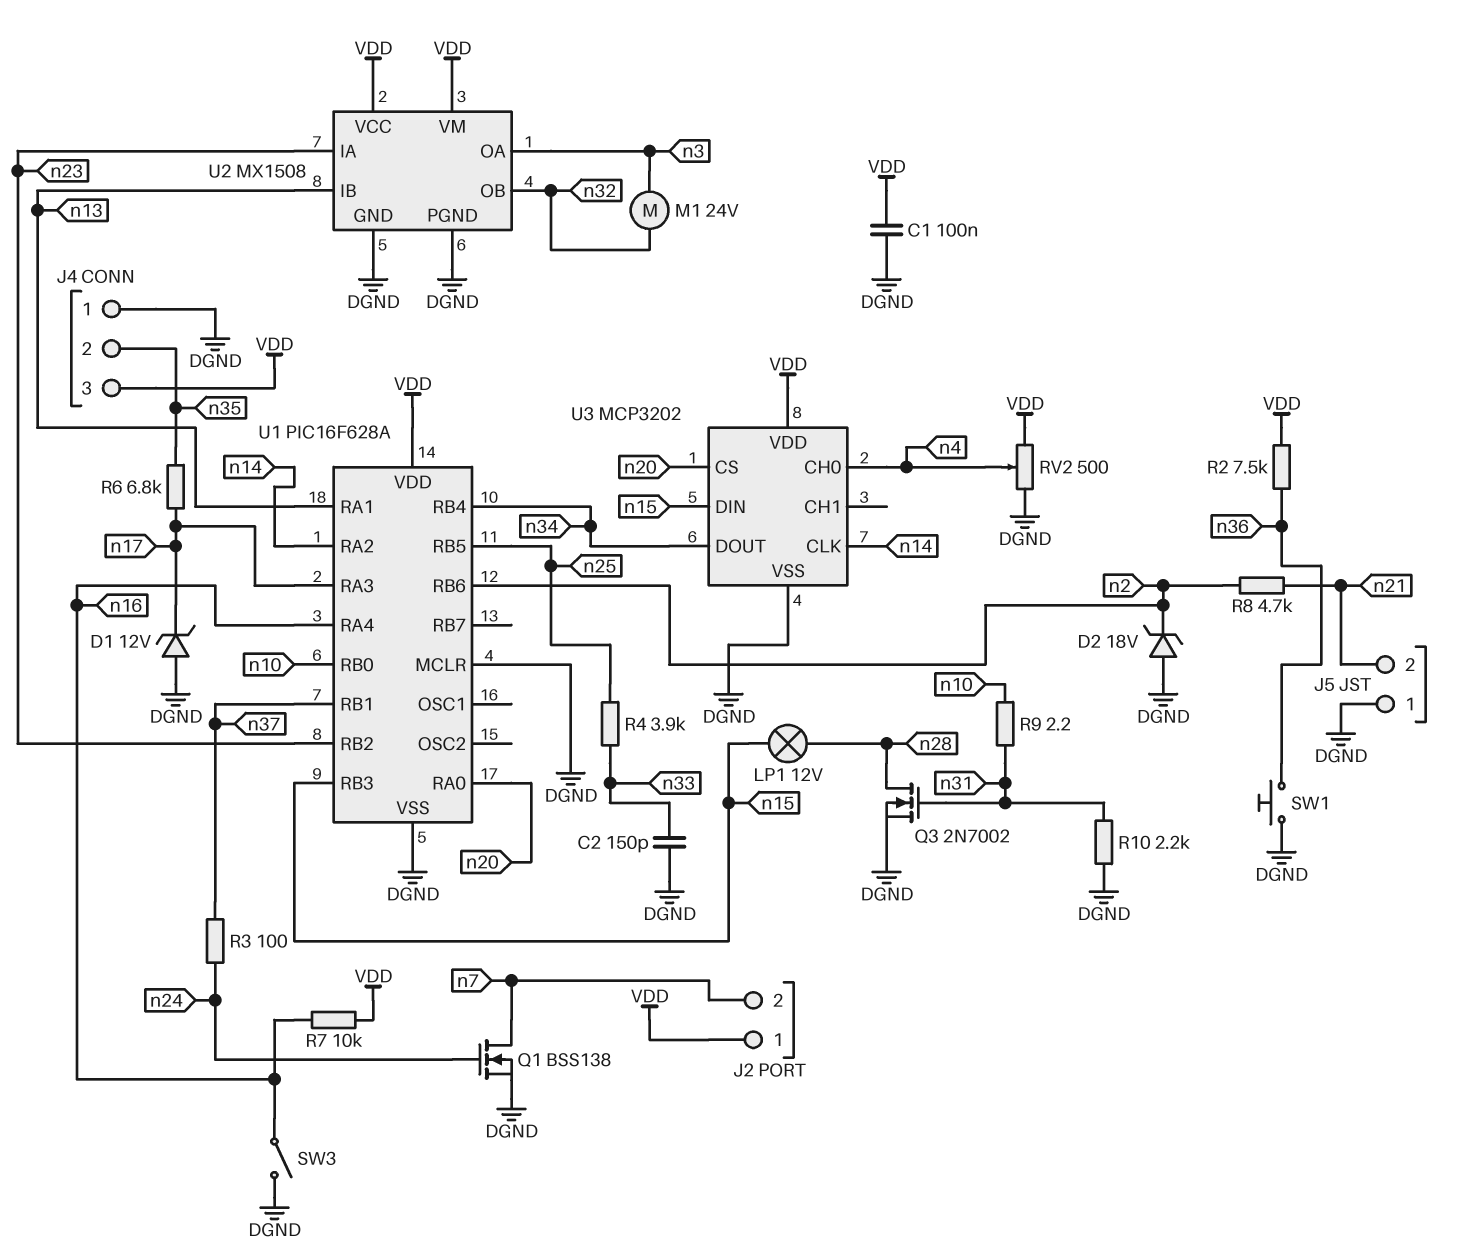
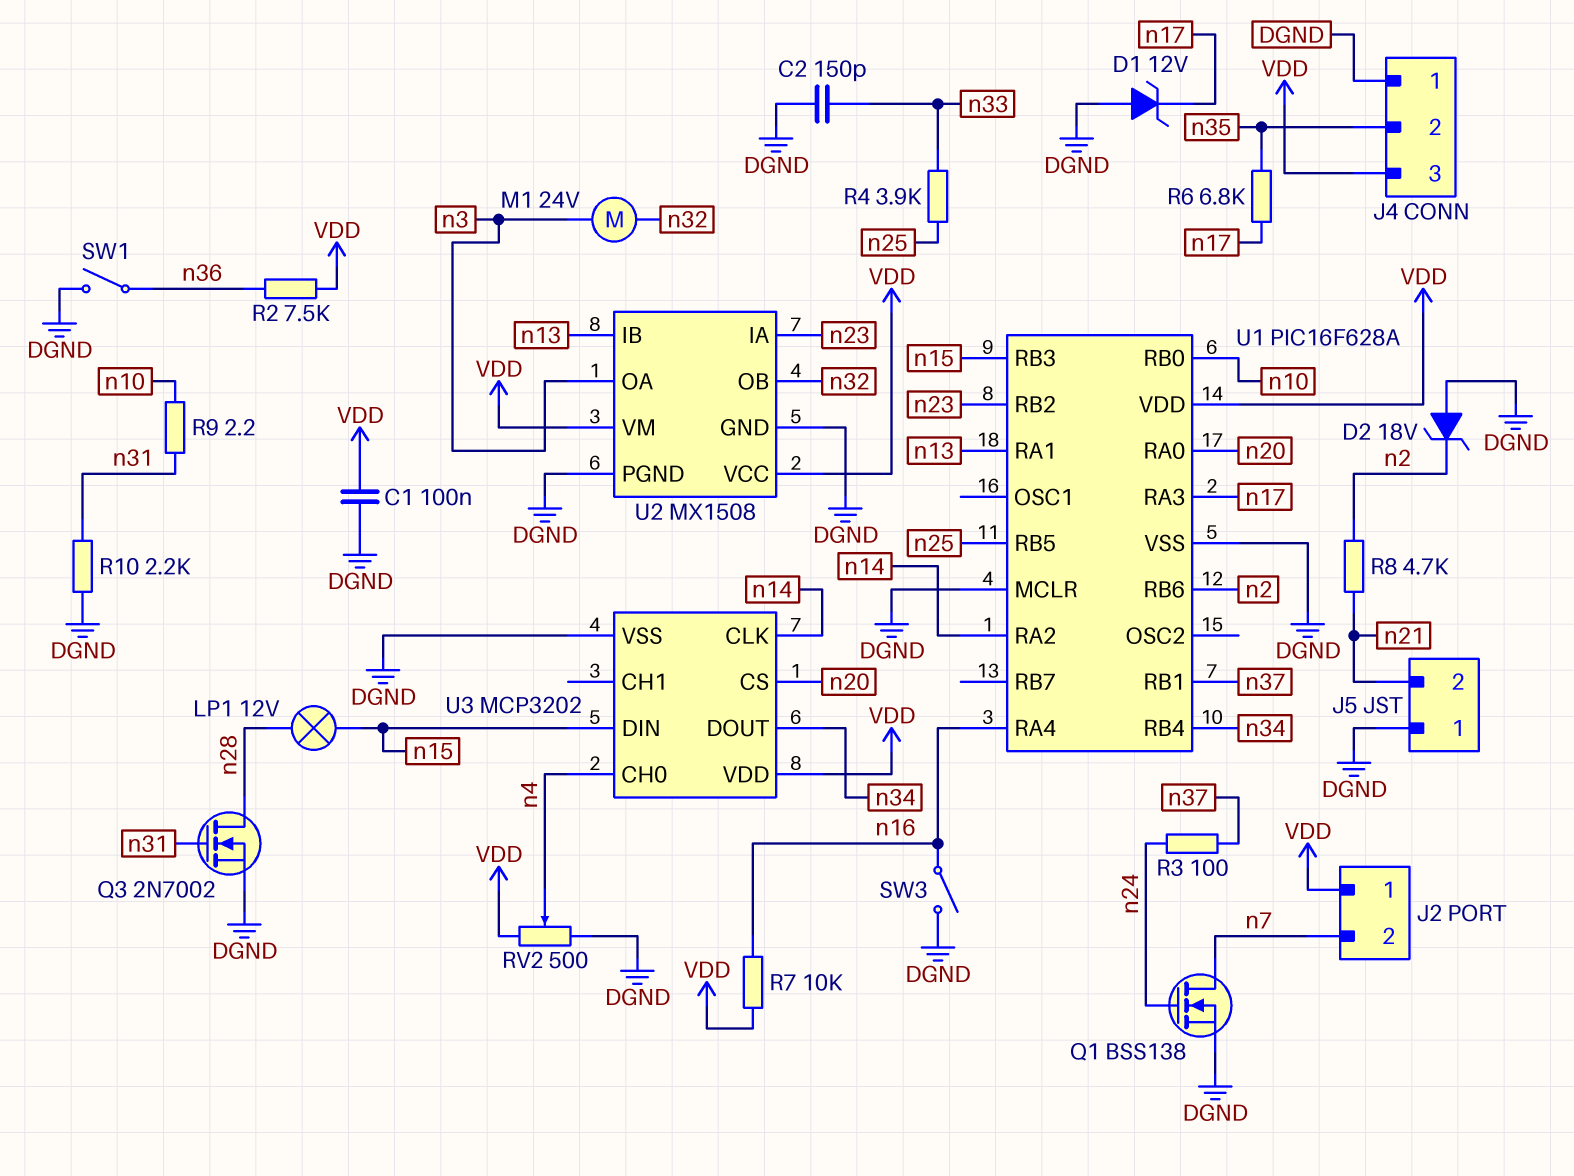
SW1: button (DGND, n36) -> switch (DGND, n36)

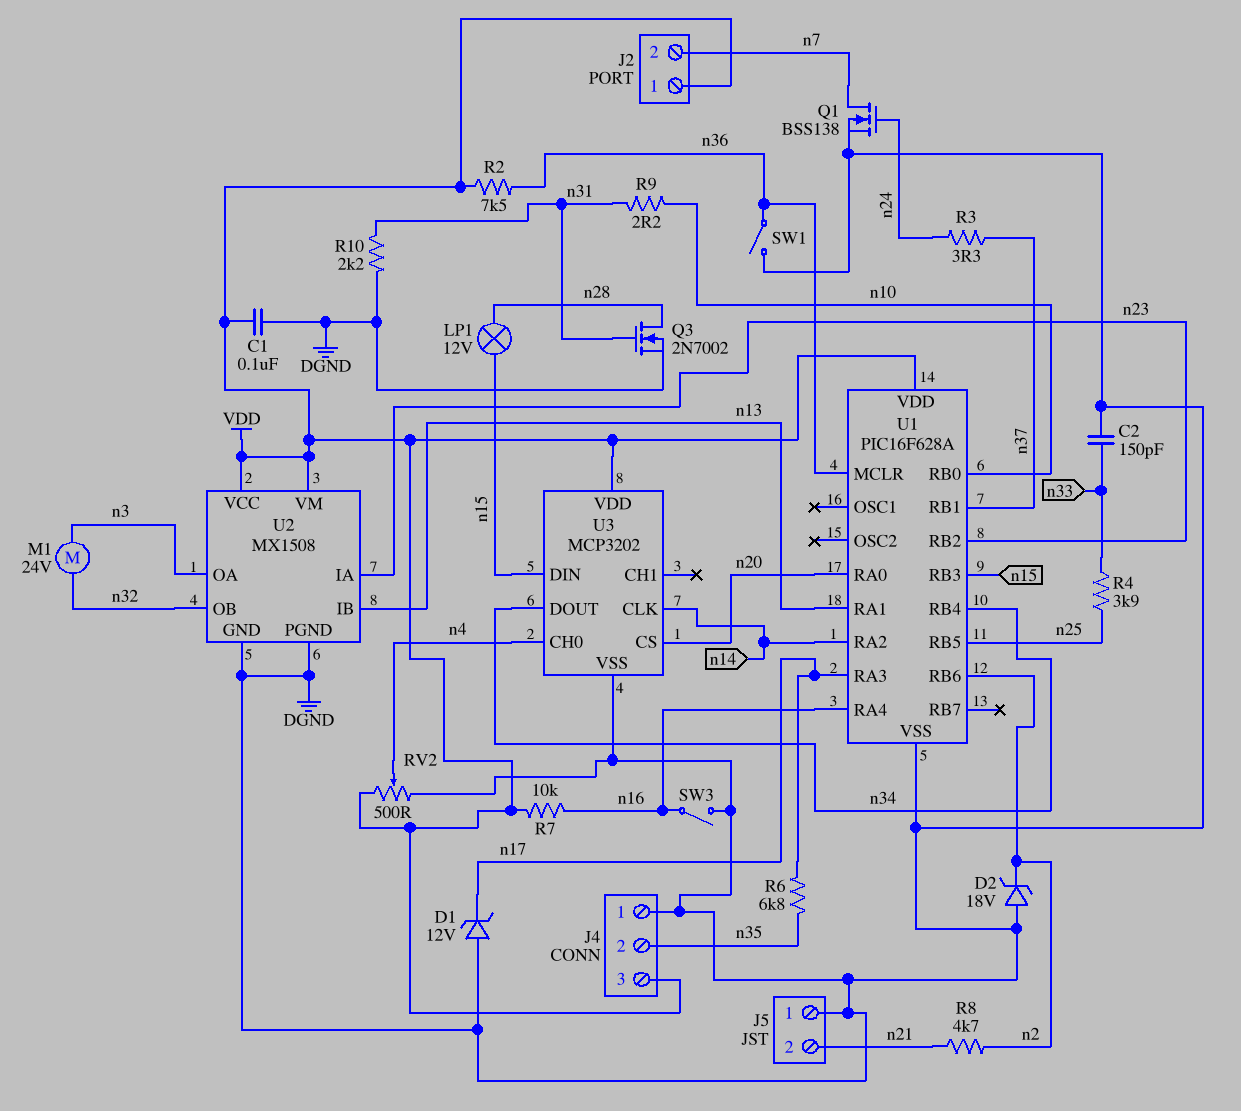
R3: 100 (n24, n37) -> 3.3 (n24, n37)
U1 pin MCLR: DGND -> n36

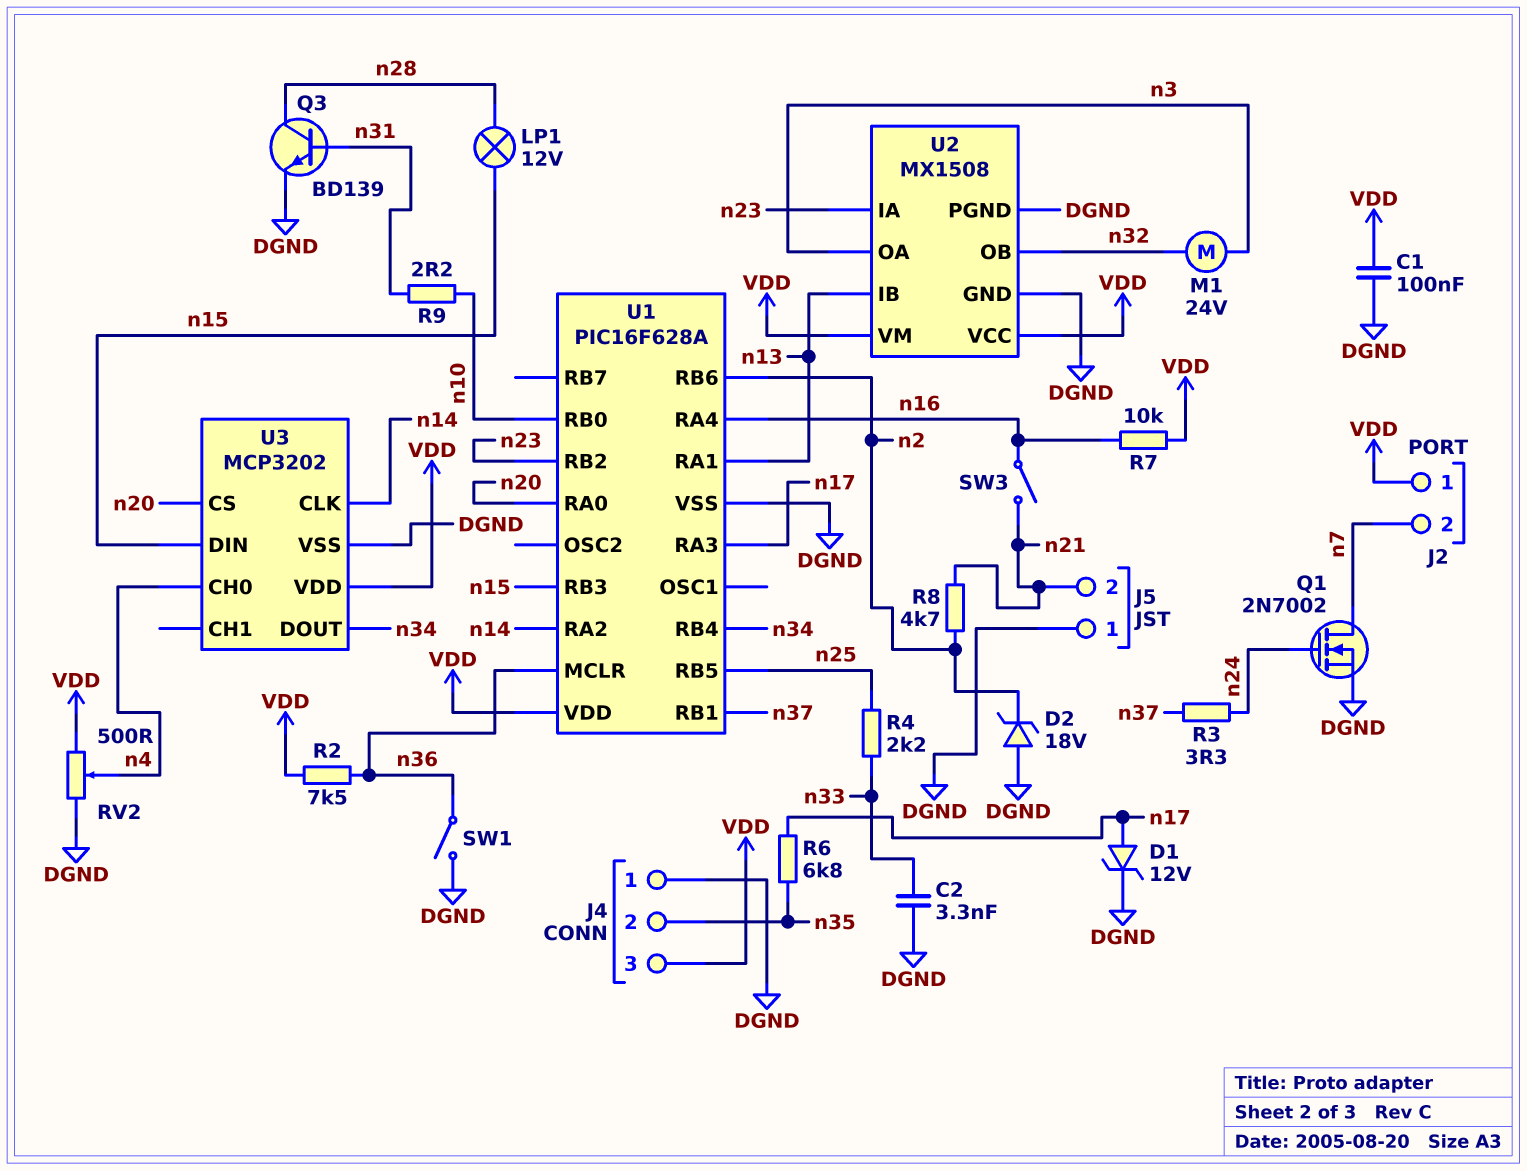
C2: 150pF (DGND, n33) -> 3.3nF (DGND, n33)
D1: zener 12V (A DGND, K n17) -> zener 12V (A n17, K DGND)
Q1: NMOS BSS138 (G n24, D n7, S DGND) -> NMOS 2N7002 (G n24, D n7, S DGND)
Q3: NMOS 2N7002 (G n31, D n28, S DGND) -> NPN BD139 (B n31, C n28, E DGND)
R4: 3.9k (n25, n33) -> 2.2k (n25, n33)
R10: 2.2k (DGND, n31) -> none
SW3: switch (DGND, n16) -> switch (n16, n21)

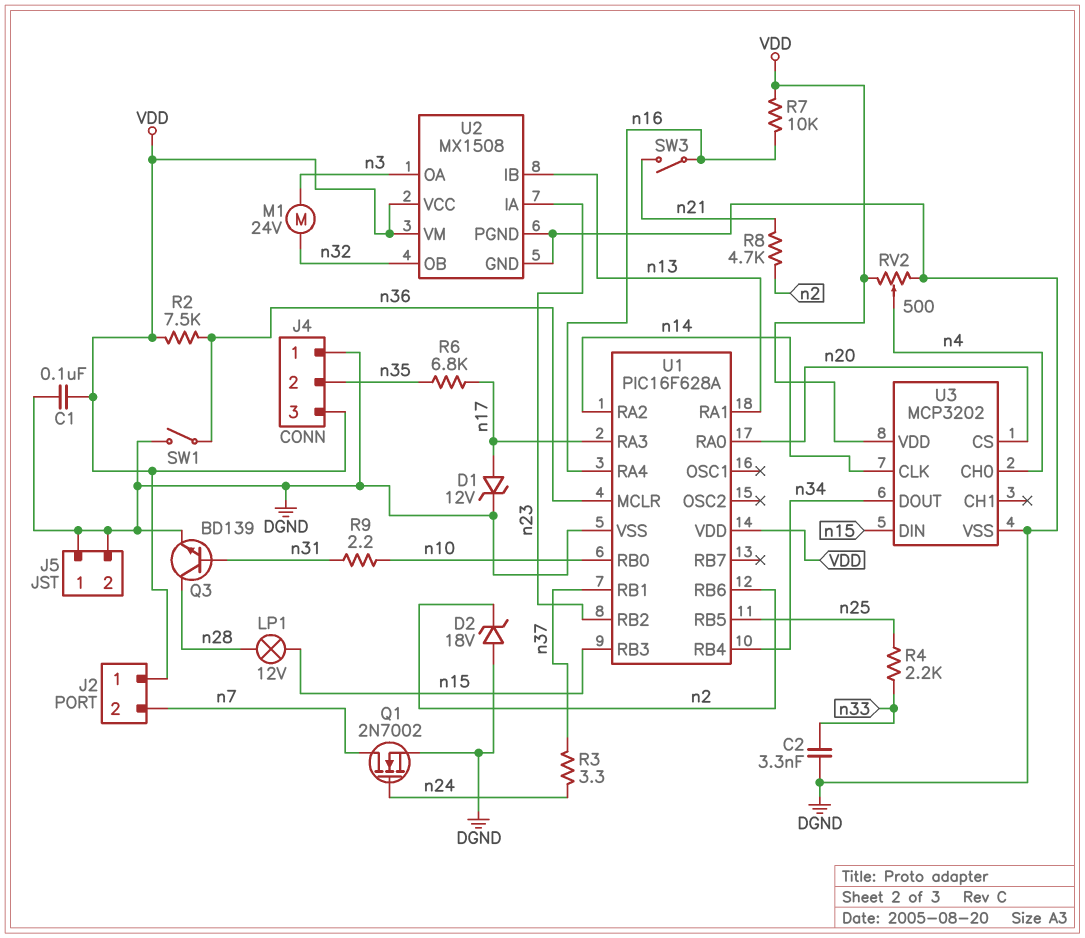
J5 pin 2: n21 -> DGND

